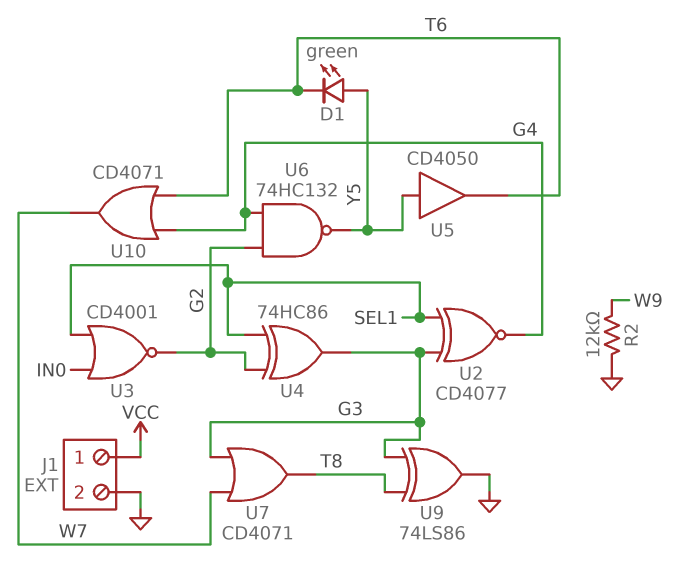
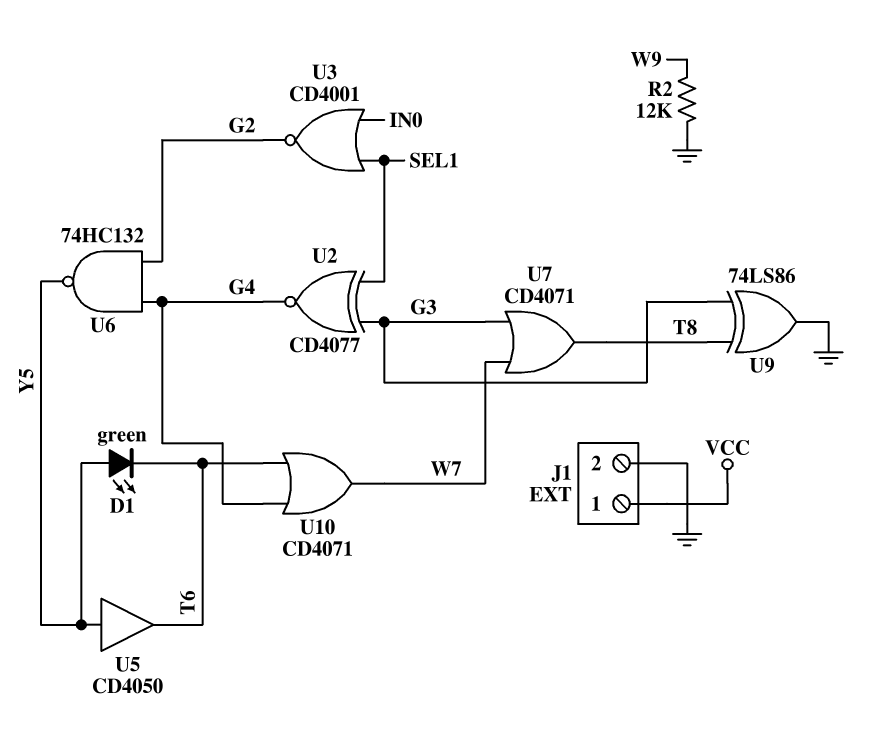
U4: XOR 74HC86 (in G2, in SEL1, out G3) -> none

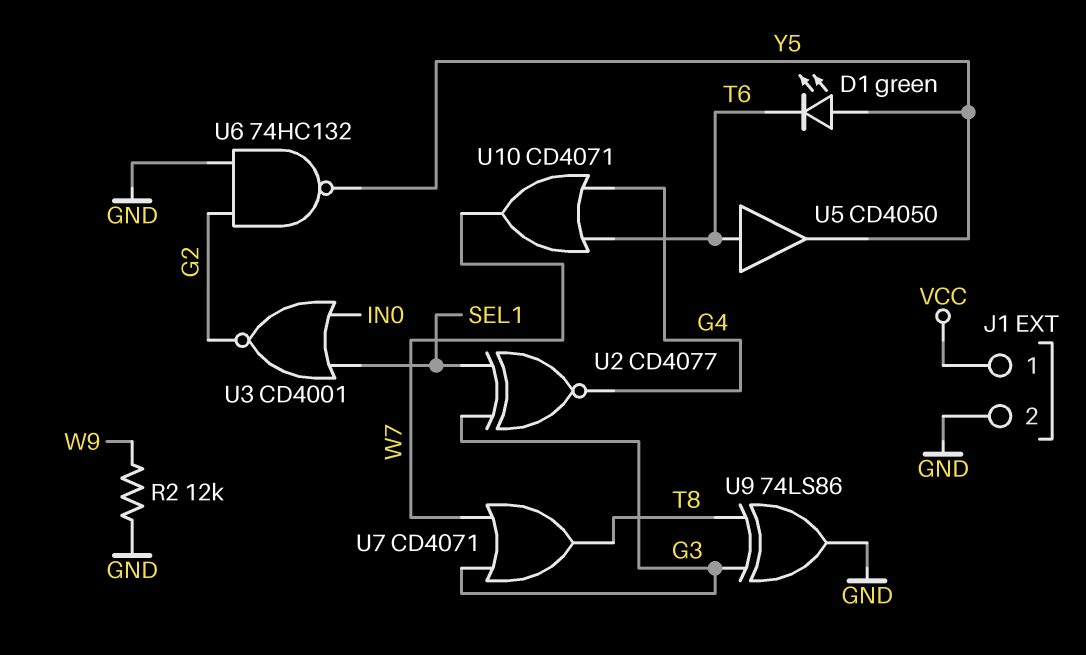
U5: buffer CD4050 (in Y5, out T6) -> buffer CD4050 (in T6, out Y5)
U6: NAND 74HC132 (in G2, in G4, out Y5) -> NAND 74HC132 (in G2, in GND, out Y5)

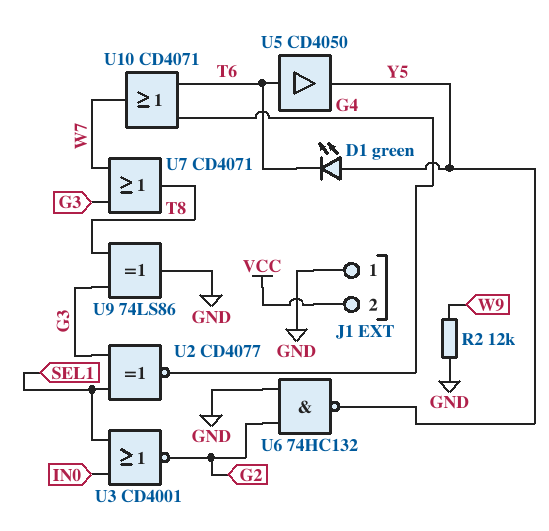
J1 pin 1: VCC -> GND
J1 pin 2: GND -> VCC

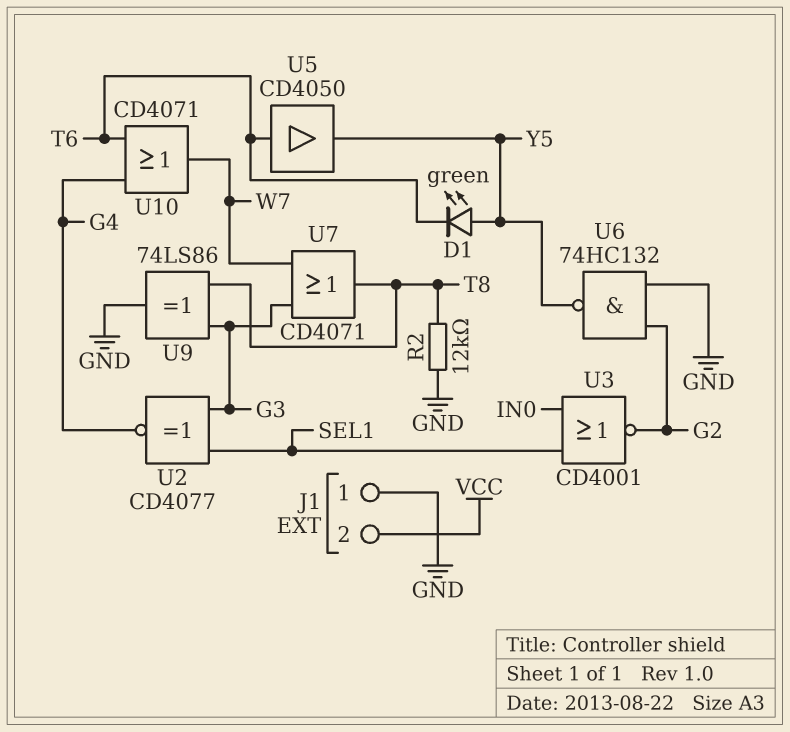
R2: 12k (GND, W9) -> 12k (GND, T8)

